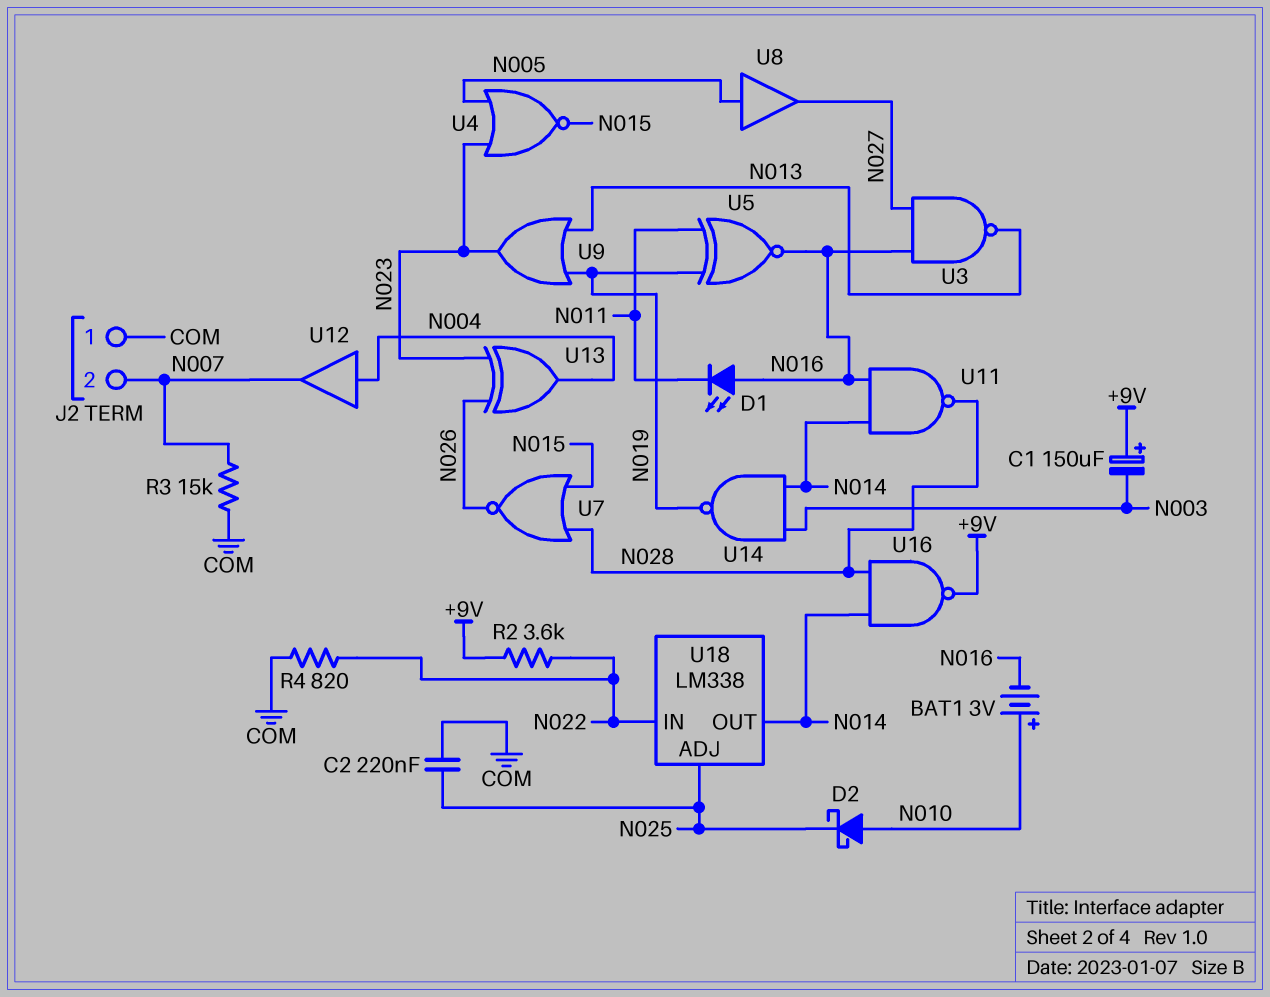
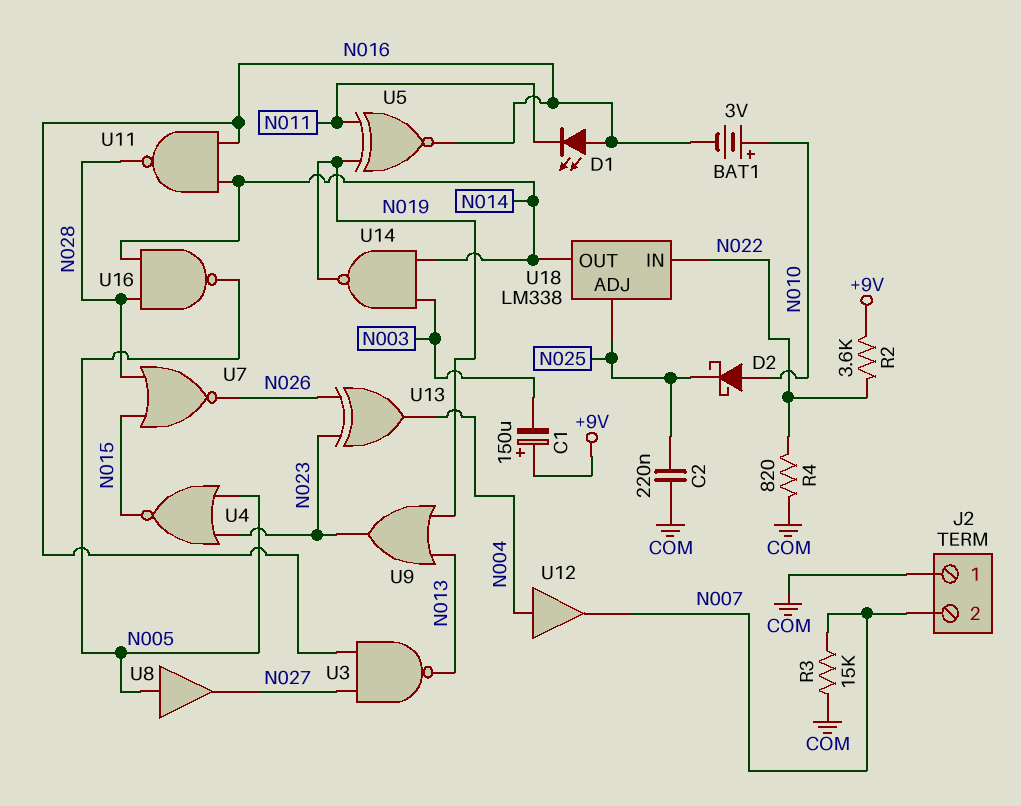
U16: NAND (in N014, in N028, out +9V) -> NAND (in N014, in N028, out N005)

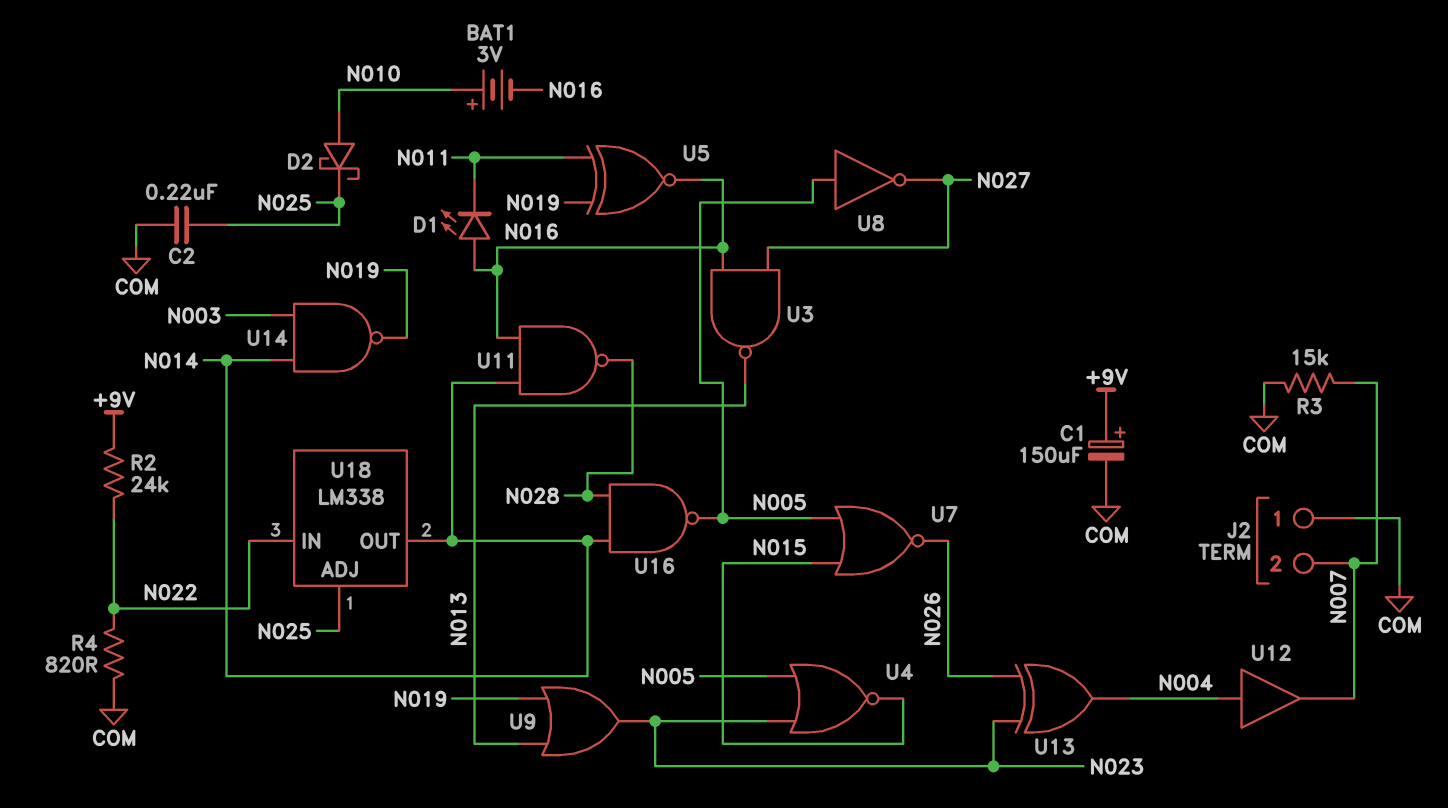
C1: 150uF (plus +9V, minus N003) -> 150uF (plus +9V, minus COM)
R2: 3.6k (+9V, N022) -> 24k (+9V, N022)
U7: NOR (in N015, in N028, out N026) -> NOR (in N005, in N015, out N026)
U8: buffer (in N005, out N027) -> NOT (in N005, out N027)

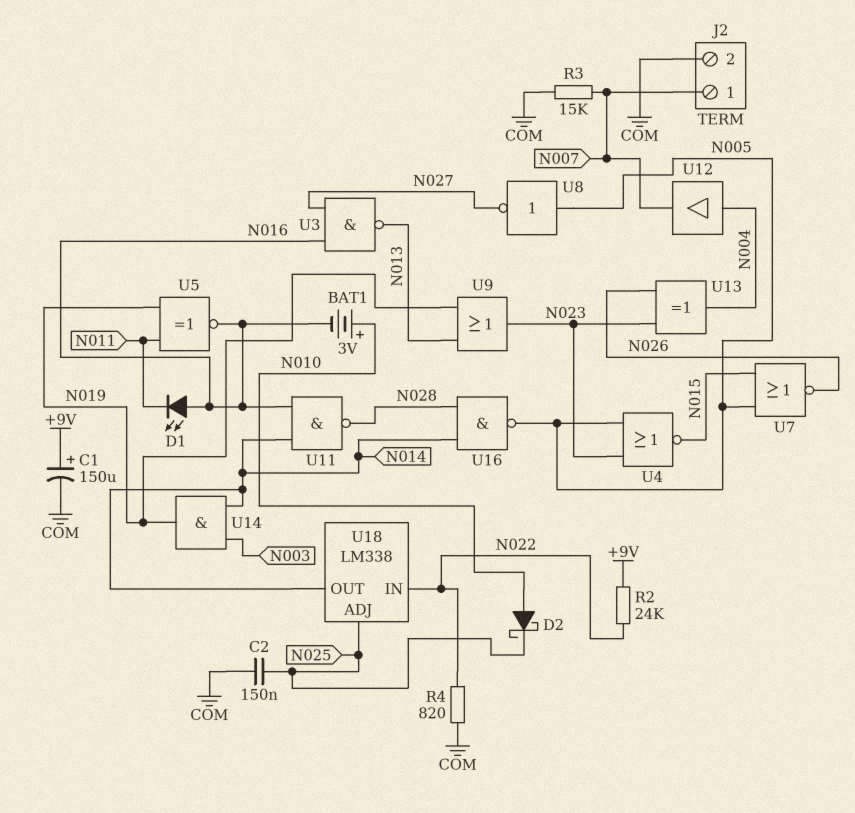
C2: 220nF (COM, N025) -> 150nF (COM, N025)
J2 pin 1: COM -> N007
J2 pin 2: N007 -> COM
U14: NAND (in N003, in N014, out N019) -> AND (in N003, in N014, out N019)

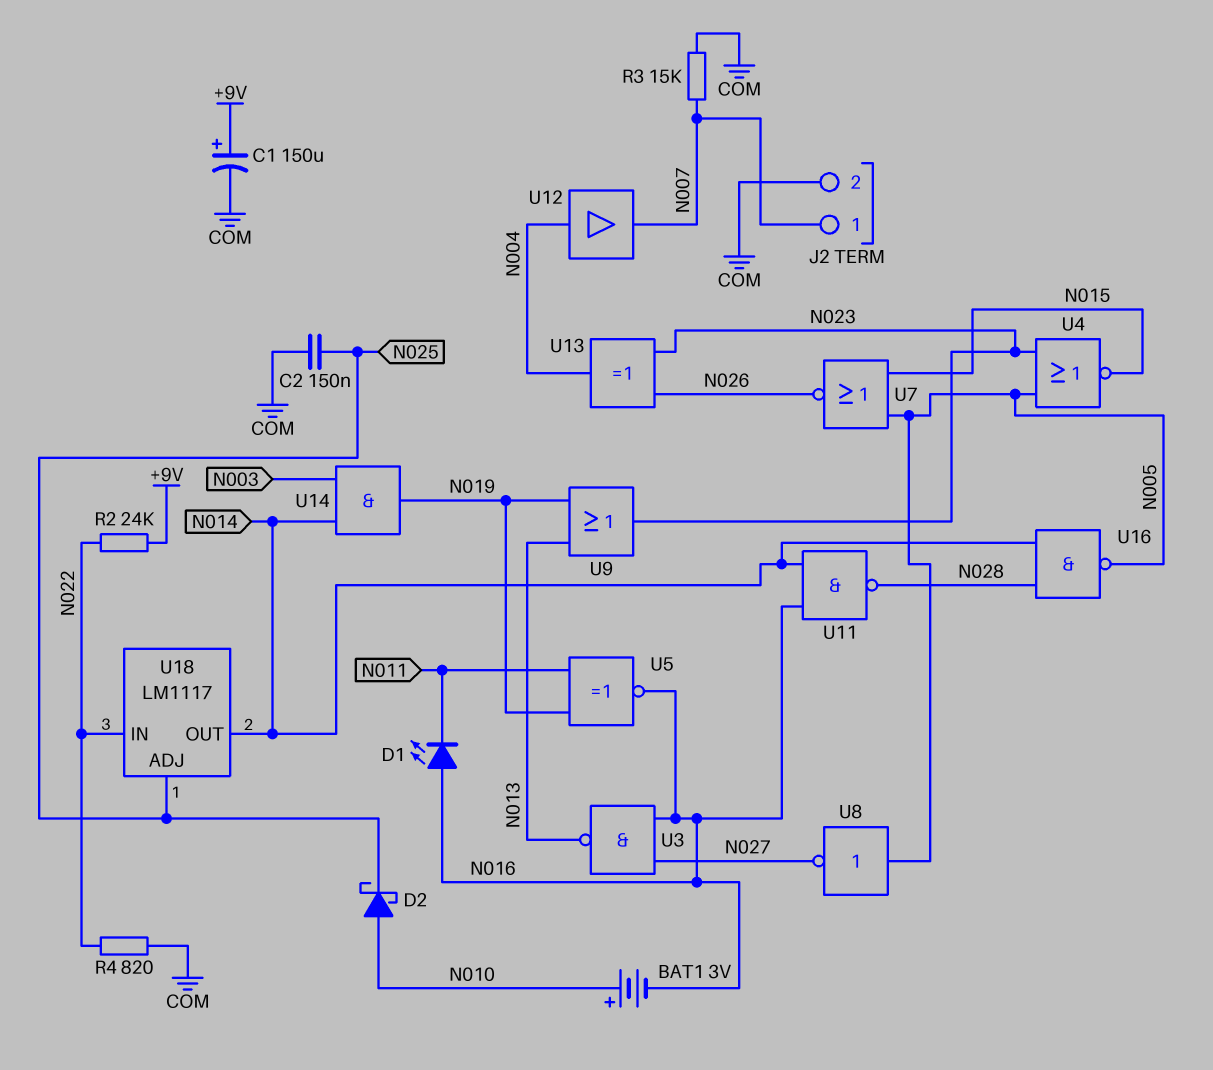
U18: LM338 -> LM1117

